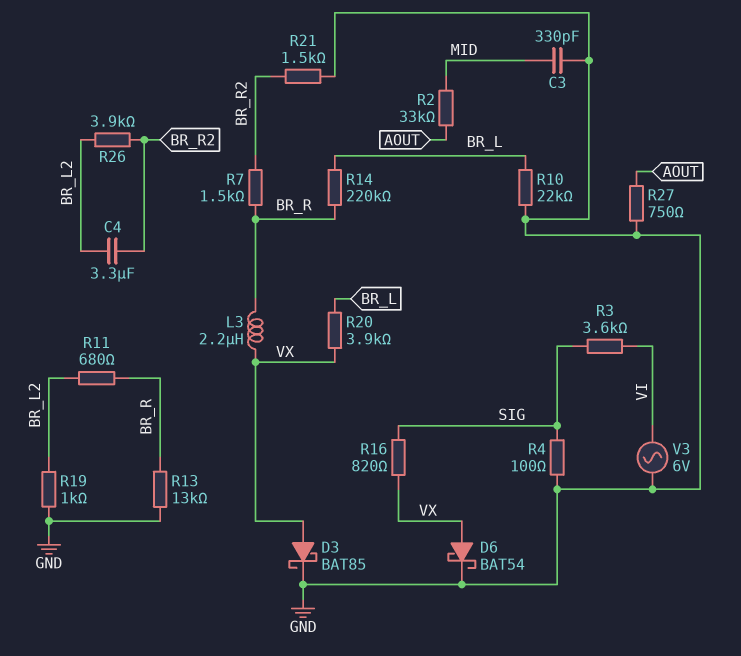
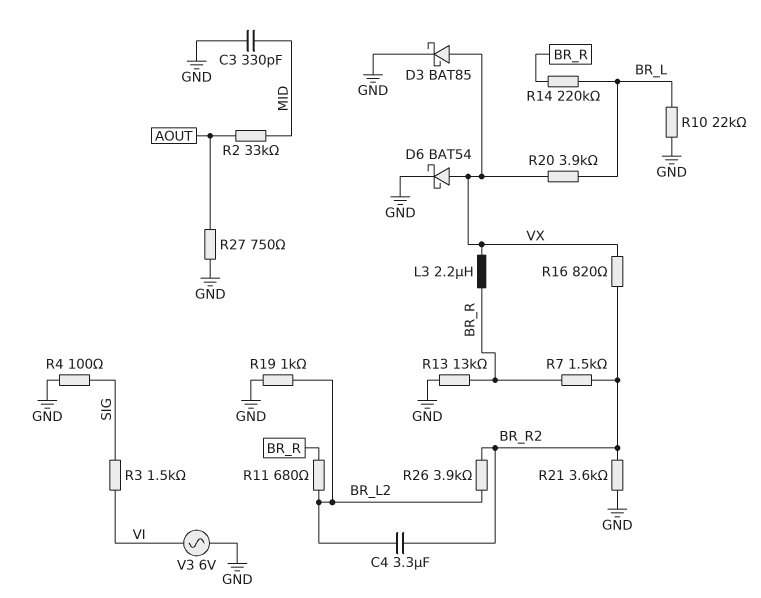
R3: 3.6k (SIG, VI) -> 1.5k (SIG, VI)
R16: 820 (SIG, VX) -> 820 (BR_R2, VX)
R21: 1.5k (BR_R2, GND) -> 3.6k (BR_R2, GND)

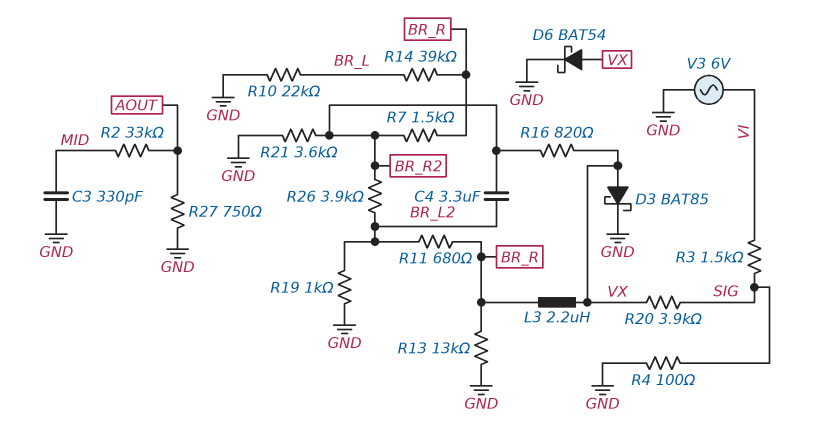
R14: 220k (BR_L, BR_R) -> 39k (BR_L, BR_R)
R20: 3.9k (BR_L, VX) -> 3.9k (SIG, VX)

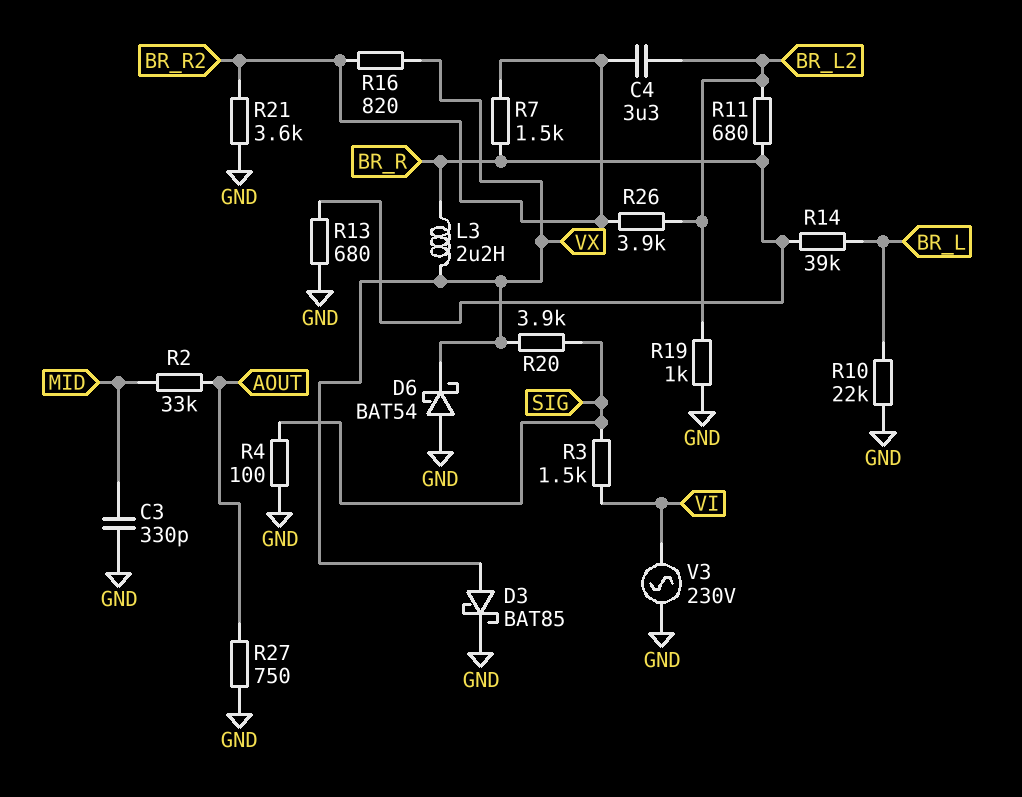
D6: schottky BAT54 (A VX, K GND) -> schottky BAT54 (A GND, K VX)
R13: 13k (BR_R, GND) -> 680 (BR_R, GND)
V3: AC 6V (GND, VI) -> AC 230V (GND, VI)

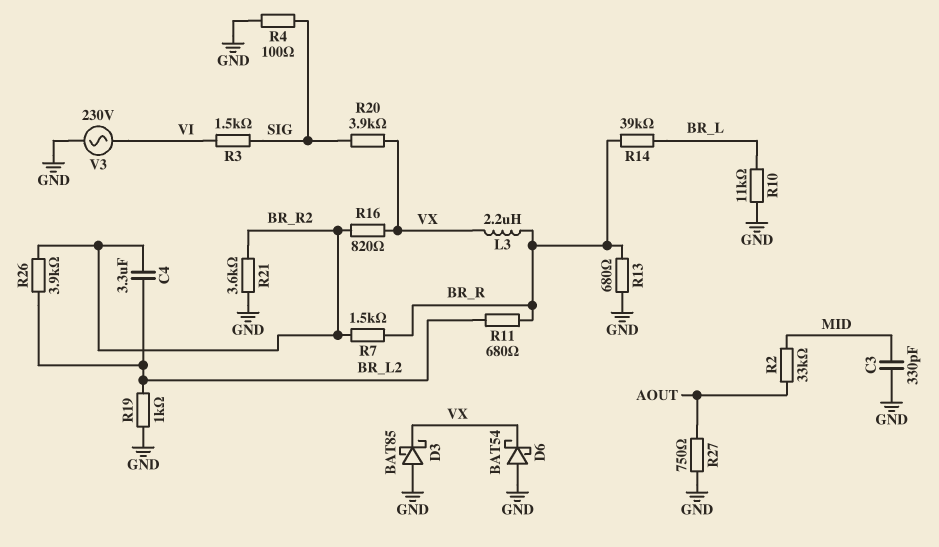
D3: schottky BAT85 (A VX, K GND) -> schottky BAT85 (A GND, K VX)
R10: 22k (BR_L, GND) -> 11k (BR_L, GND)

